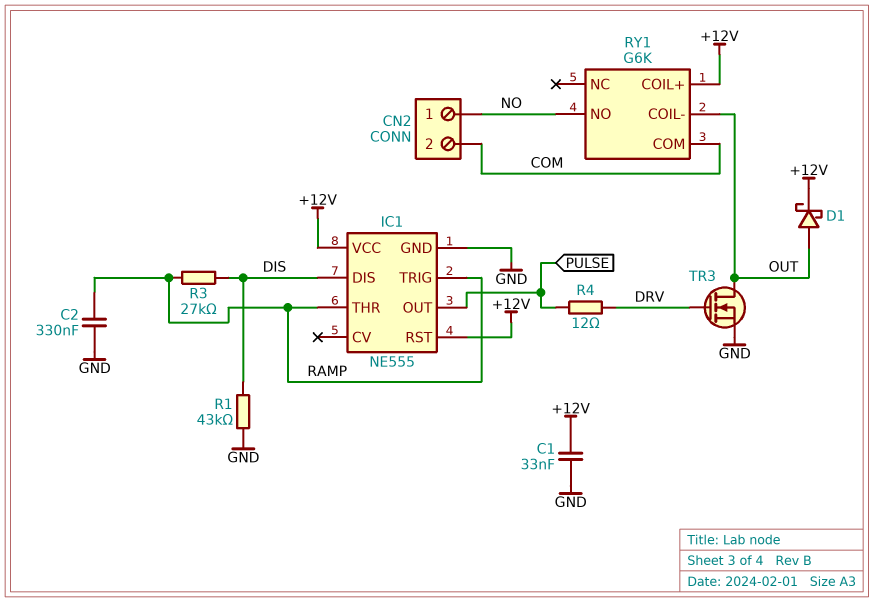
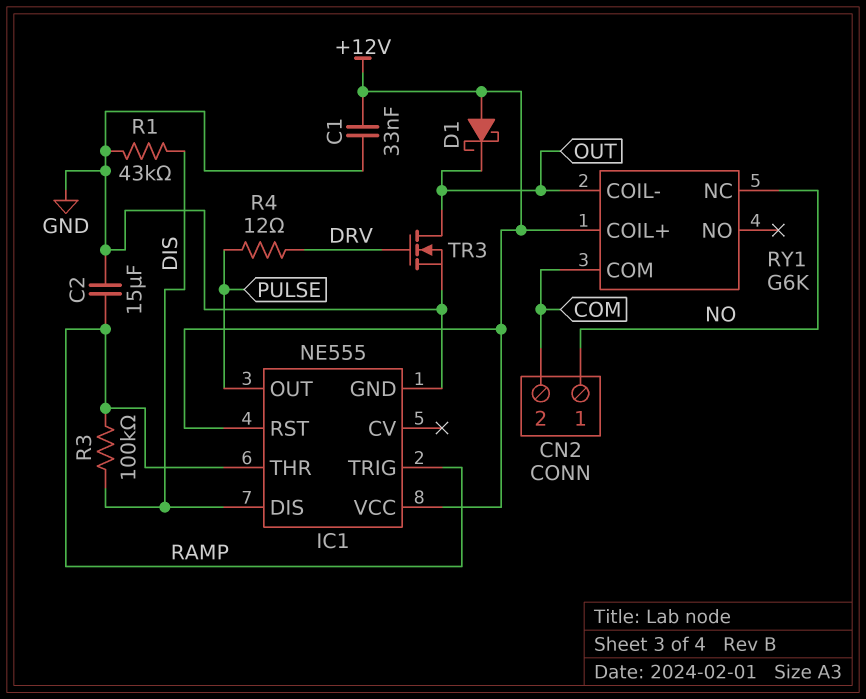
C2: 330nF (GND, RAMP) -> 15uF (GND, RAMP)
D1: schottky (A OUT, K +12V) -> schottky (A +12V, K OUT)
R3: 27k (DIS, RAMP) -> 100k (DIS, RAMP)
RY1 pin NC: none -> NO
RY1 pin NO: NO -> none

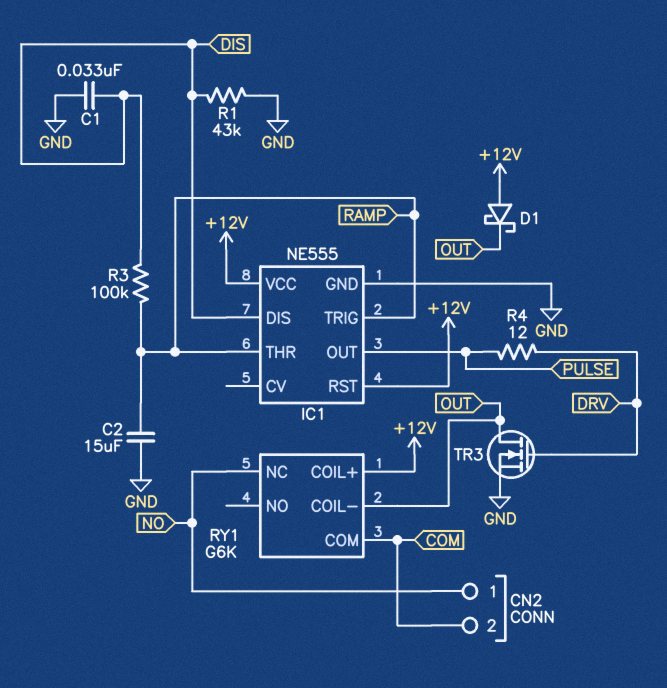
C1: 33nF (+12V, GND) -> 33nF (DIS, GND)

